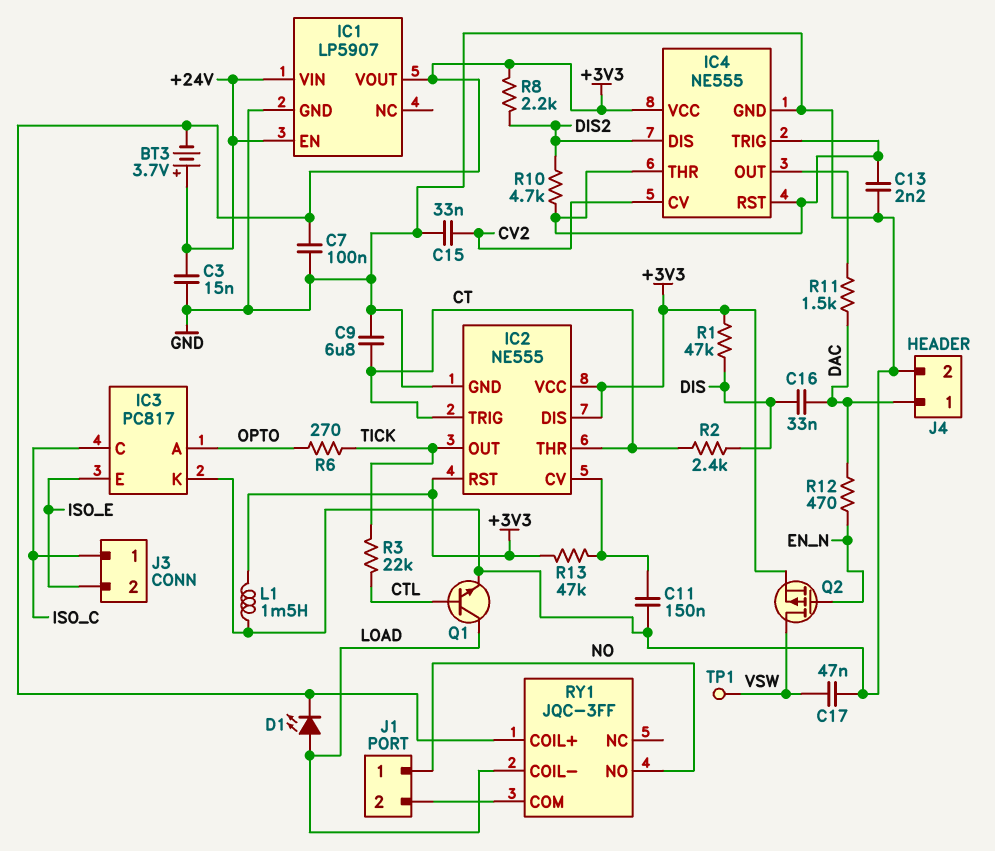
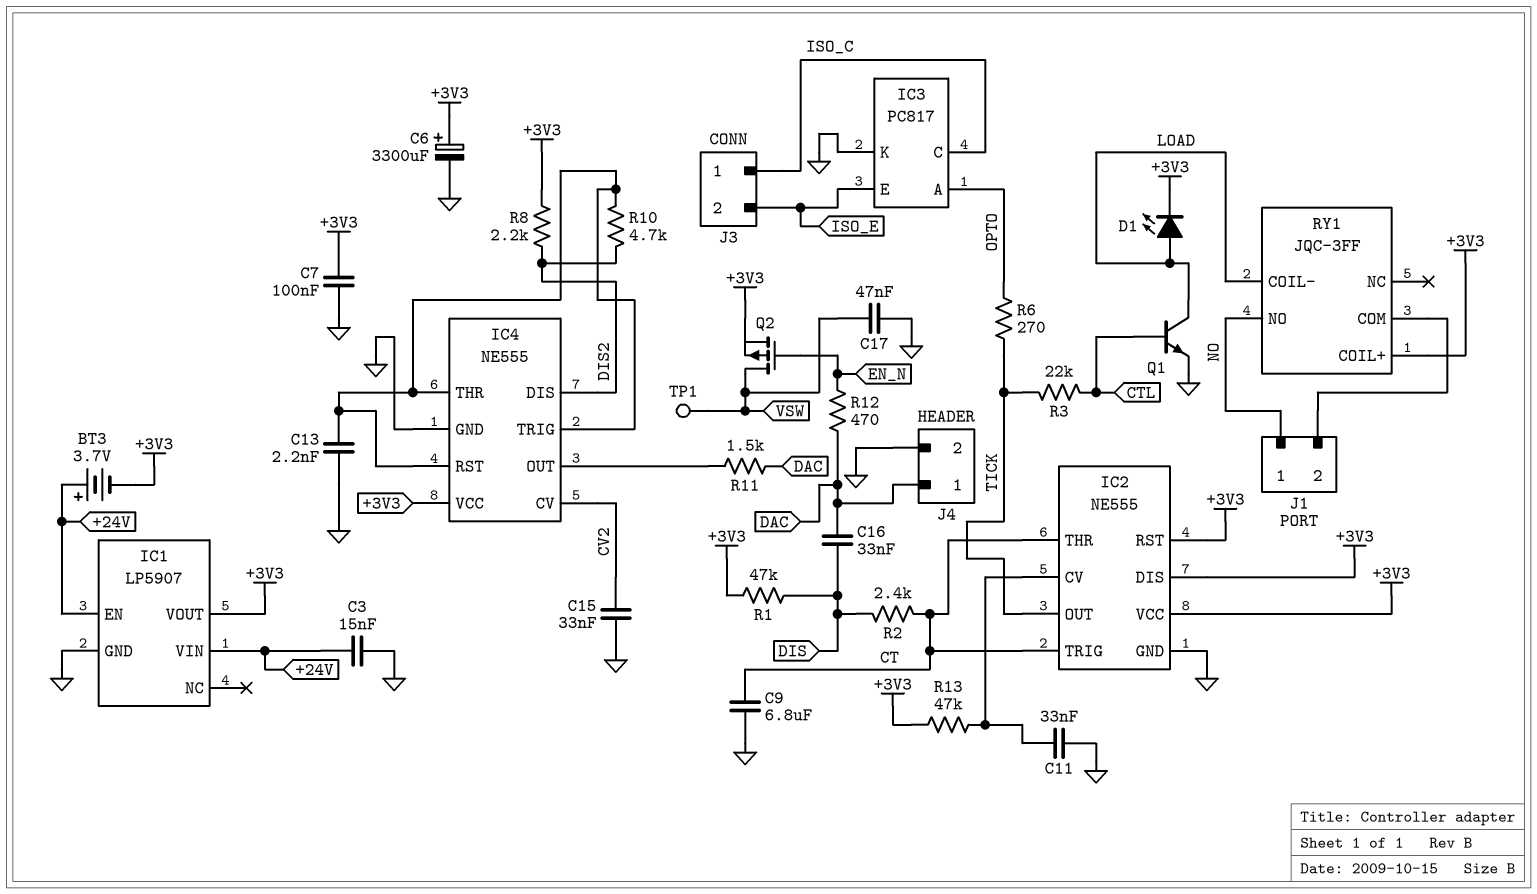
C6: none -> 3300uF (plus +3V3, minus GND)
C11: 150nF (GND, IC2/CV) -> 33nF (GND, IC2/CV)
L1: 1.5mH (+3V3, GND) -> none

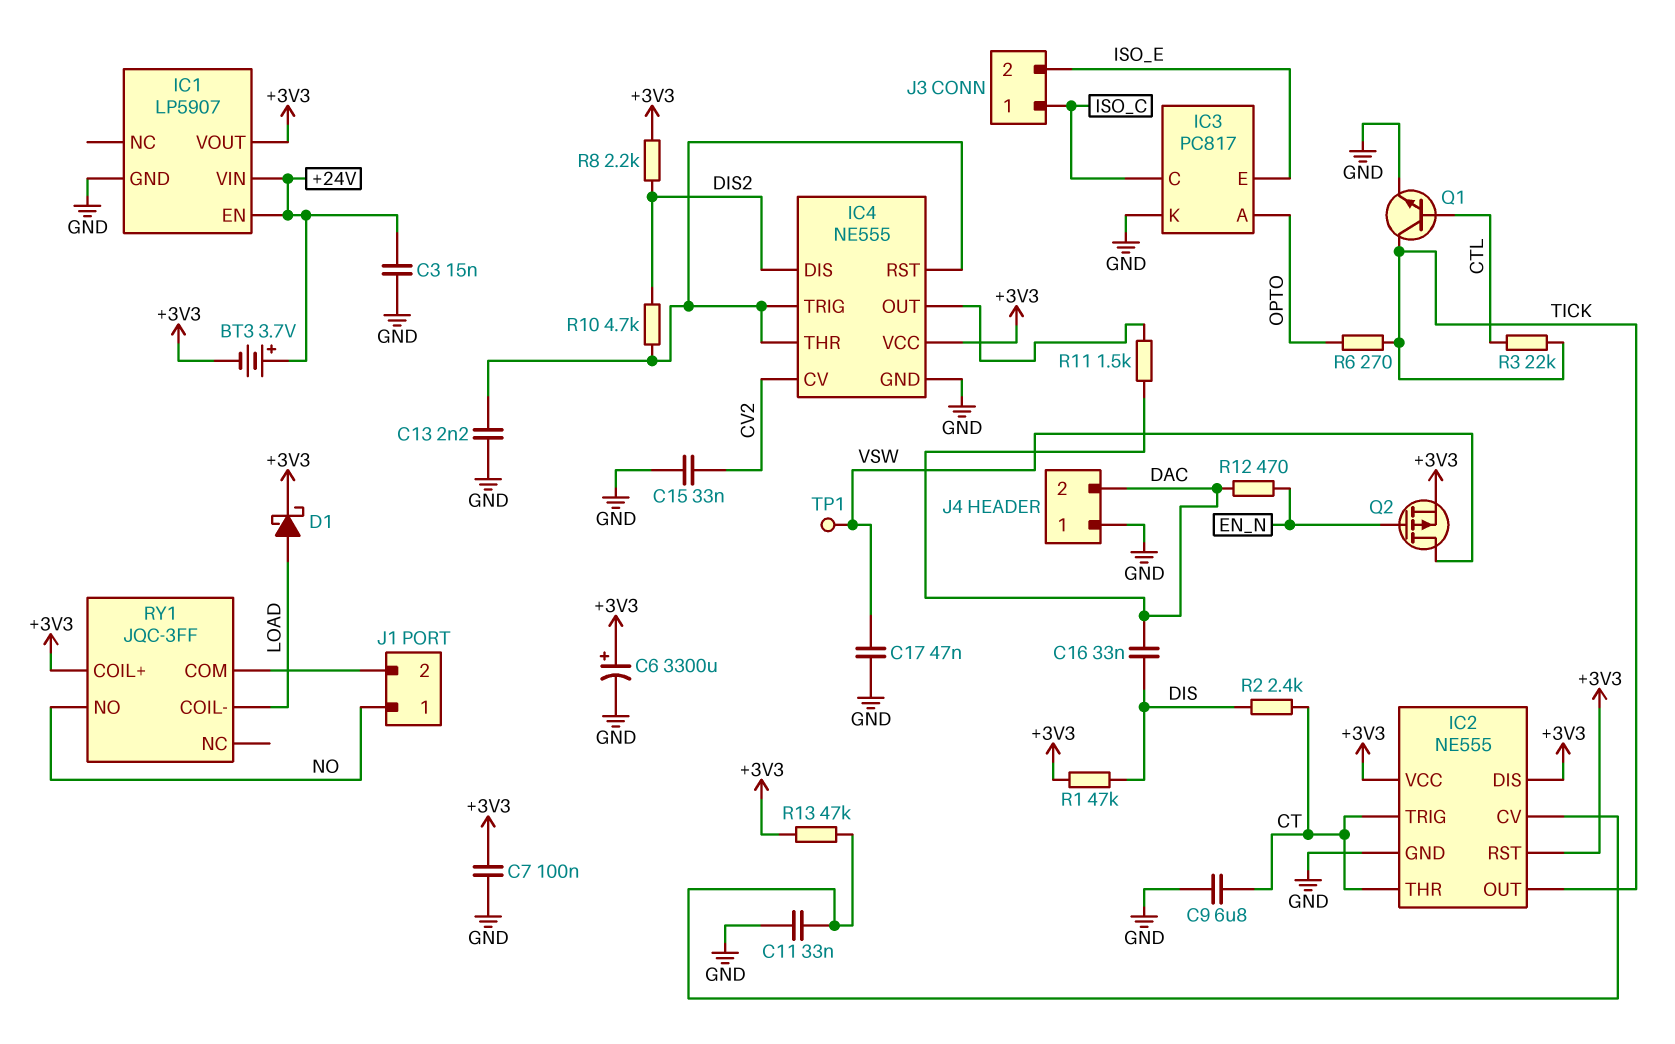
D1: LED (A LOAD, K +3V3) -> schottky (A LOAD, K +3V3)
J4 pin 1: DAC -> GND
J4 pin 2: GND -> DAC
Q1: NPN (B CTL, C LOAD, E GND) -> NPN (B CTL, C TICK, E GND)

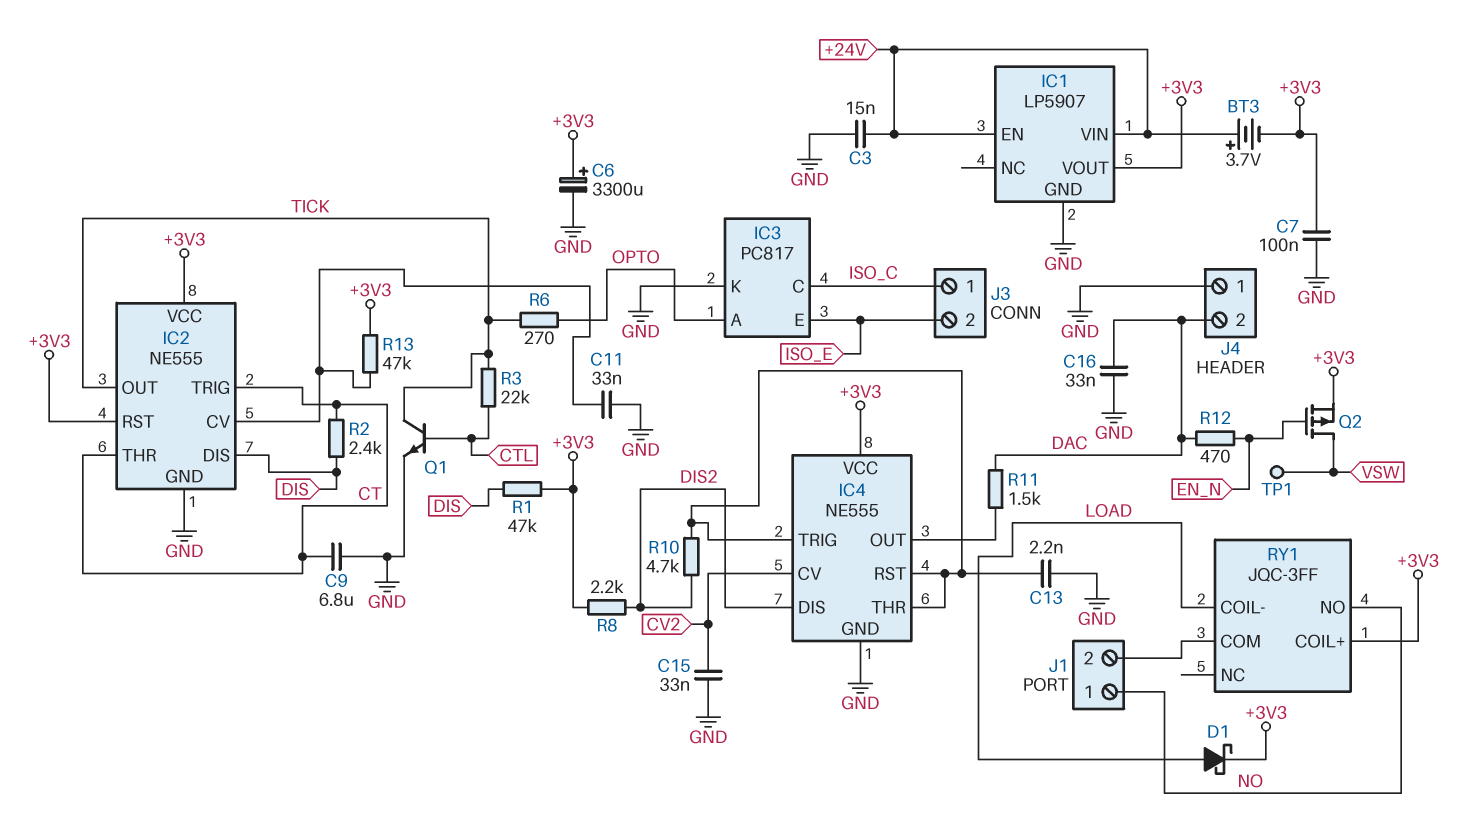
C16: 33nF (DAC, DIS) -> 33nF (DAC, GND)
C17: 47nF (GND, VSW) -> none
IC2 pin DIS: +3V3 -> DIS

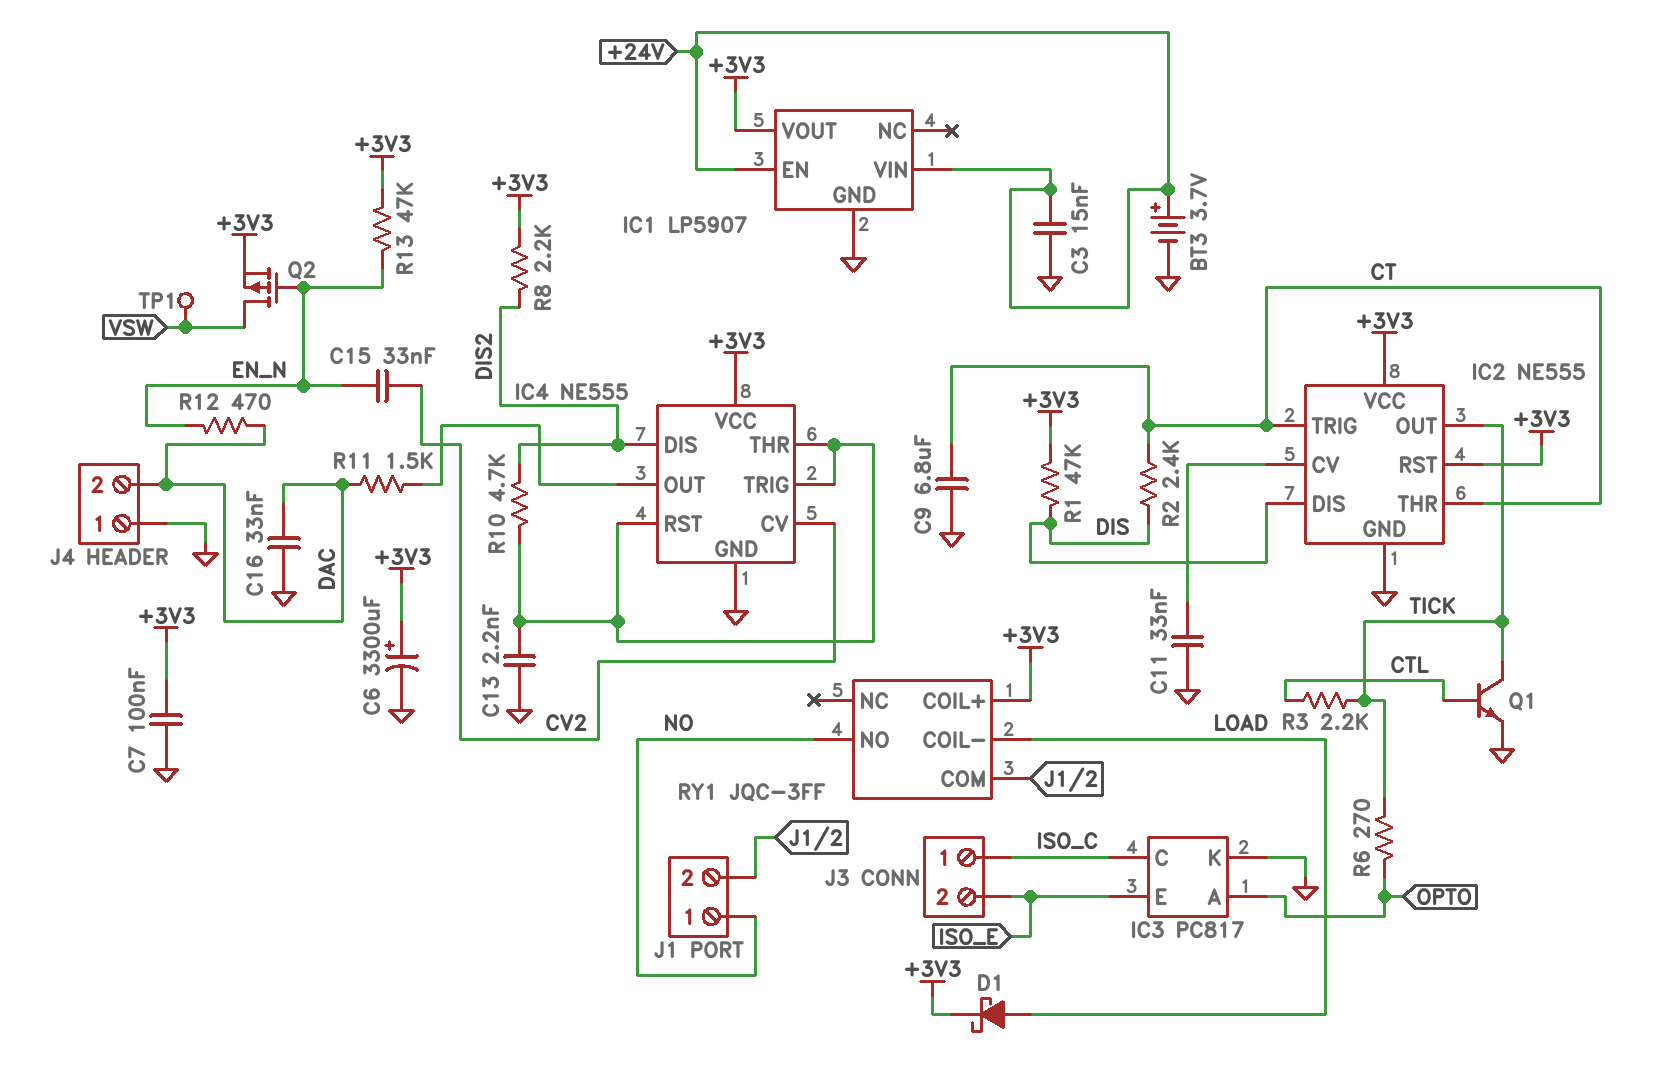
BT3: 3.7V (plus +24V, minus +3V3) -> 3.7V (plus +24V, minus GND)
C15: 33nF (CV2, GND) -> 33nF (CV2, EN_N)
R3: 22k (CTL, TICK) -> 2.2k (CTL, TICK)
R13: 47k (+3V3, IC2/CV) -> 47k (+3V3, EN_N)

